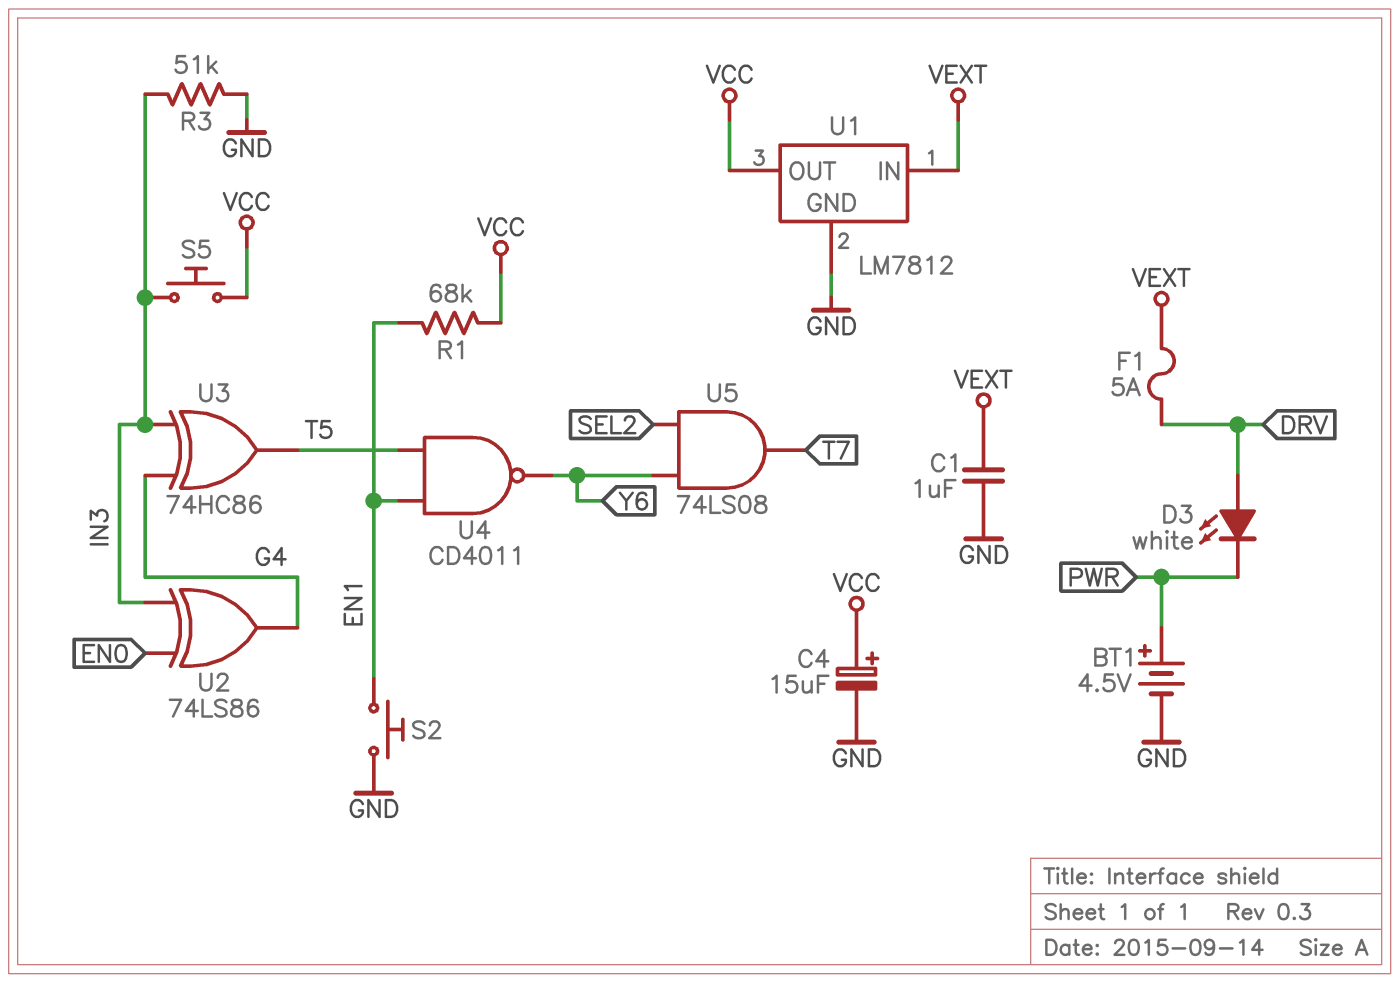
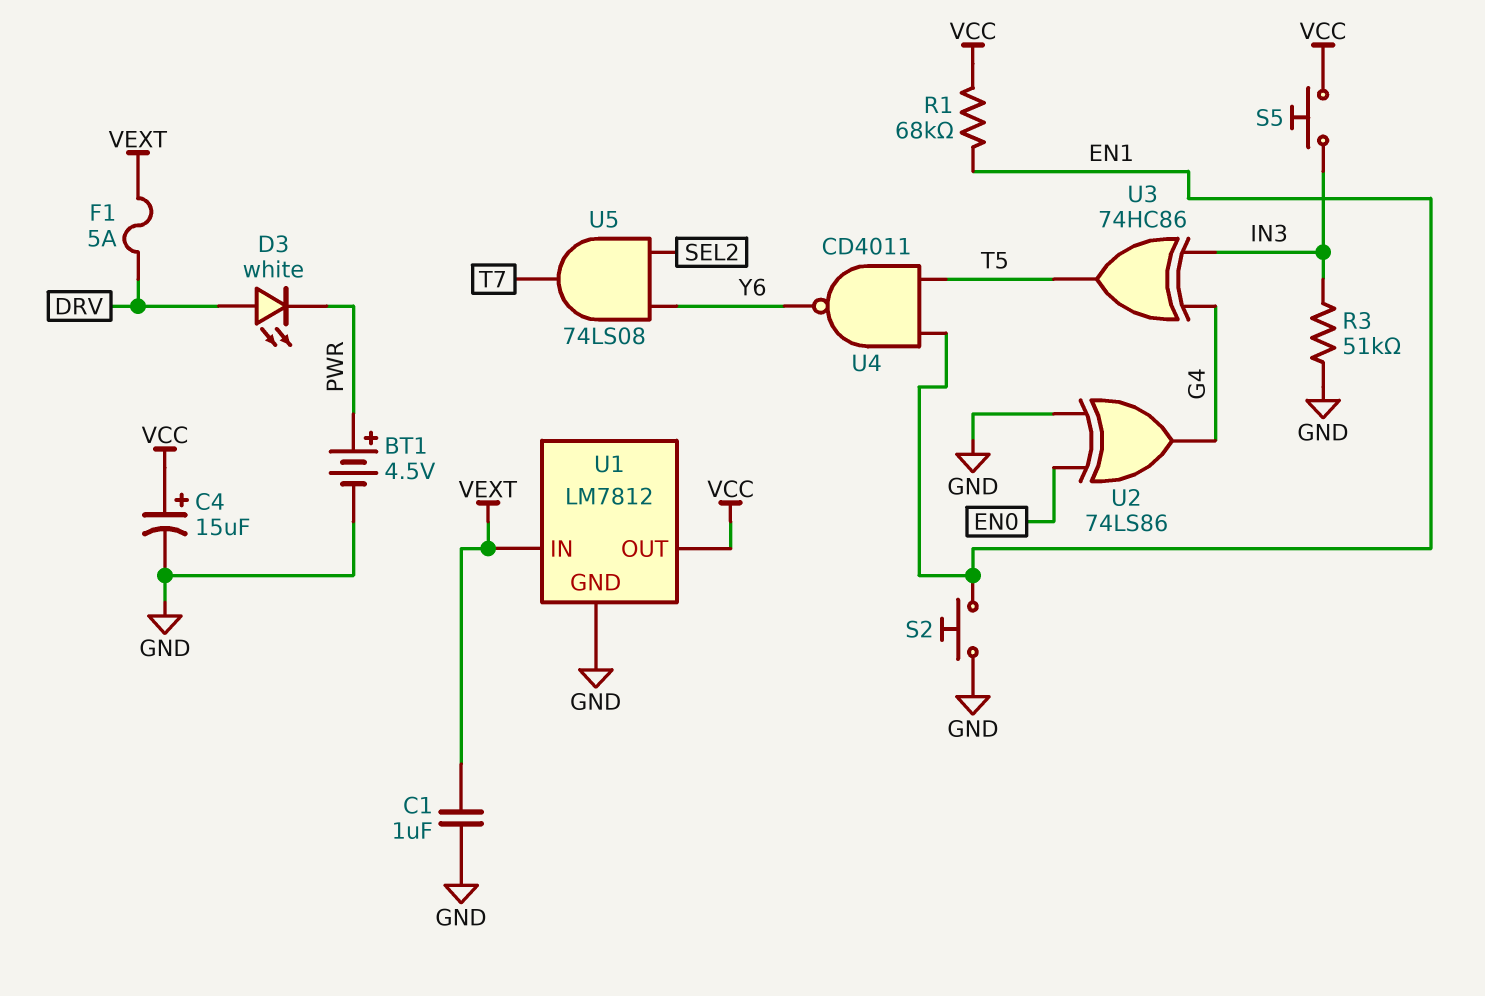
U2: XOR 74LS86 (in EN0, in IN3, out G4) -> XOR 74LS86 (in EN0, in GND, out G4)

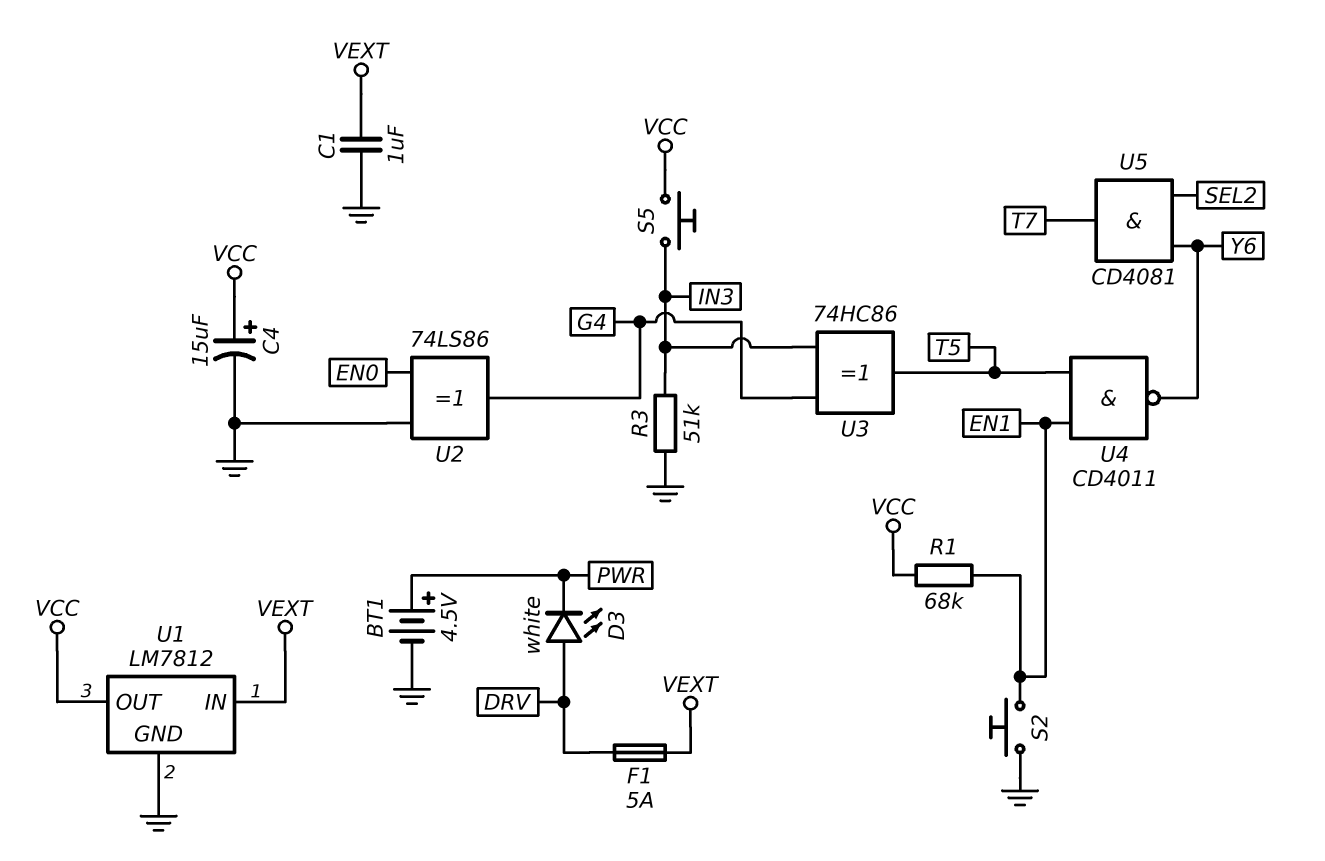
U5: AND 74LS08 (in SEL2, in Y6, out T7) -> AND CD4081 (in SEL2, in Y6, out T7)

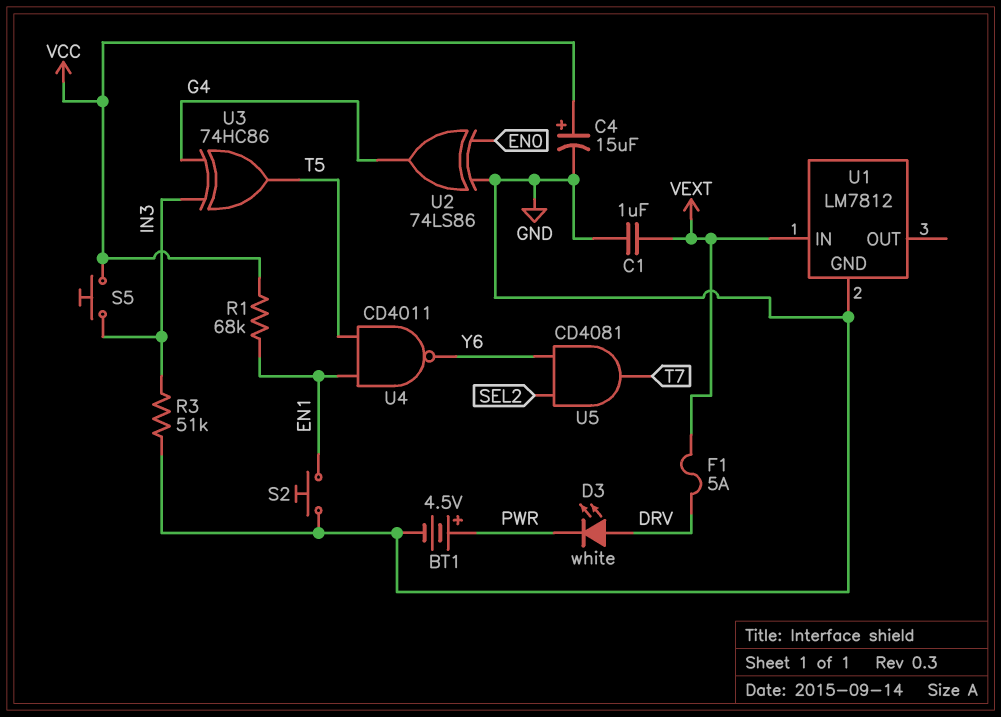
U1 pin OUT: VCC -> none

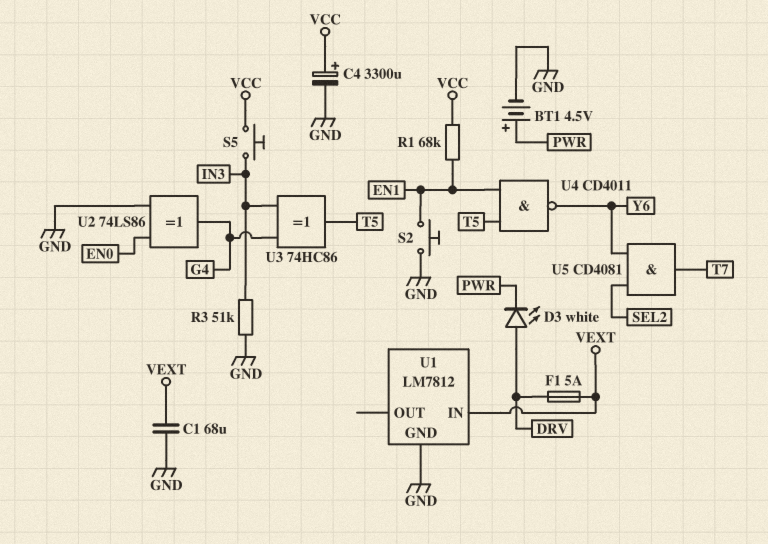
C1: 1uF (GND, VEXT) -> 68uF (GND, VEXT)
C4: 15uF (plus VCC, minus GND) -> 3300uF (plus VCC, minus GND)

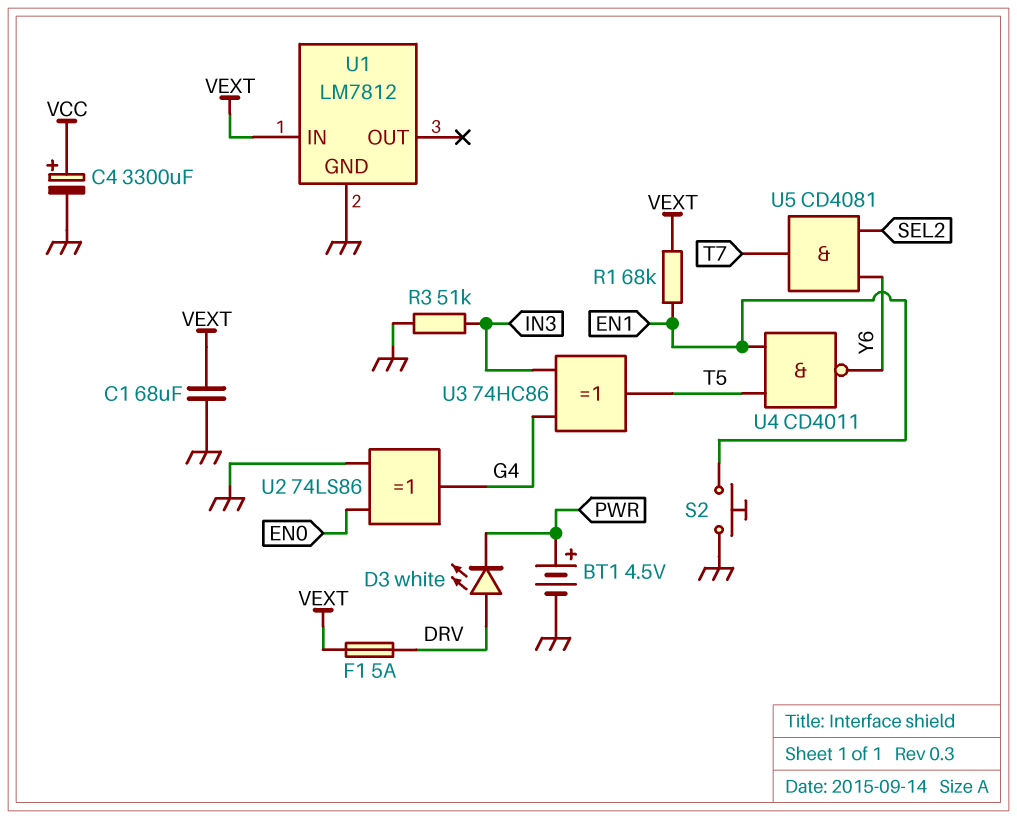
R1: 68k (EN1, VCC) -> 68k (EN1, VEXT)
S5: button (IN3, VCC) -> none

